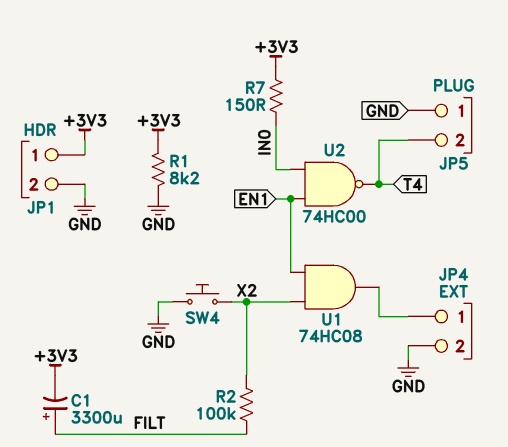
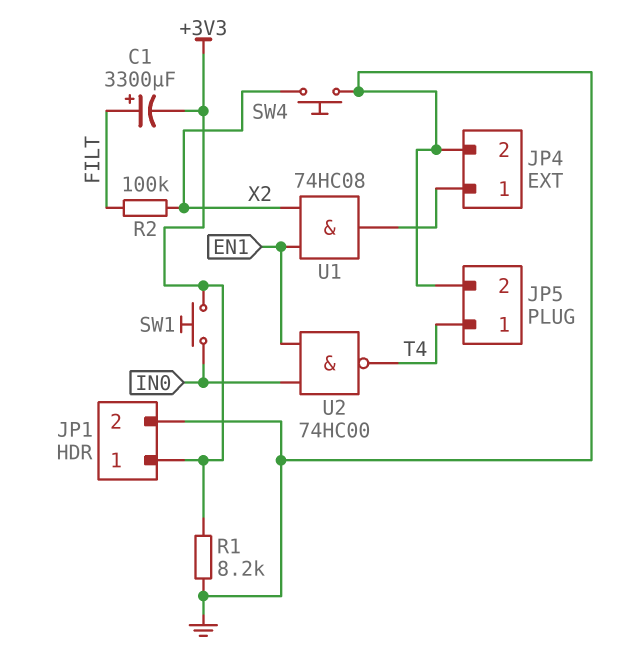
JP5 pin 1: GND -> T4
JP5 pin 2: T4 -> GND
R7: 150 (+3V3, IN0) -> none
SW1: none -> button (+3V3, IN0)

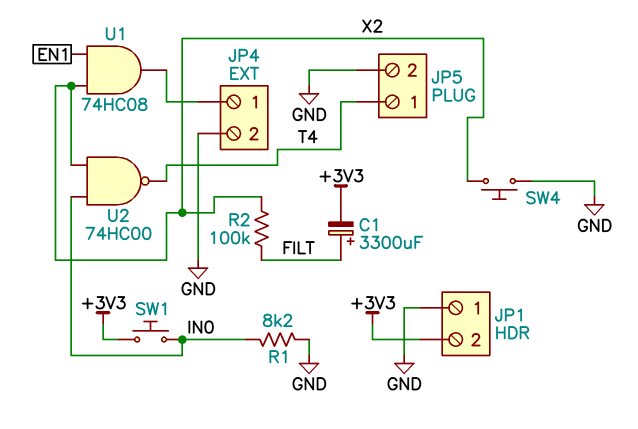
JP1 pin 1: +3V3 -> GND
JP1 pin 2: GND -> +3V3
R1: 8.2k (+3V3, GND) -> 8.2k (GND, IN0)
U2: NAND 74HC00 (in EN1, in IN0, out T4) -> NAND 74HC00 (in IN0, in X2, out T4)

